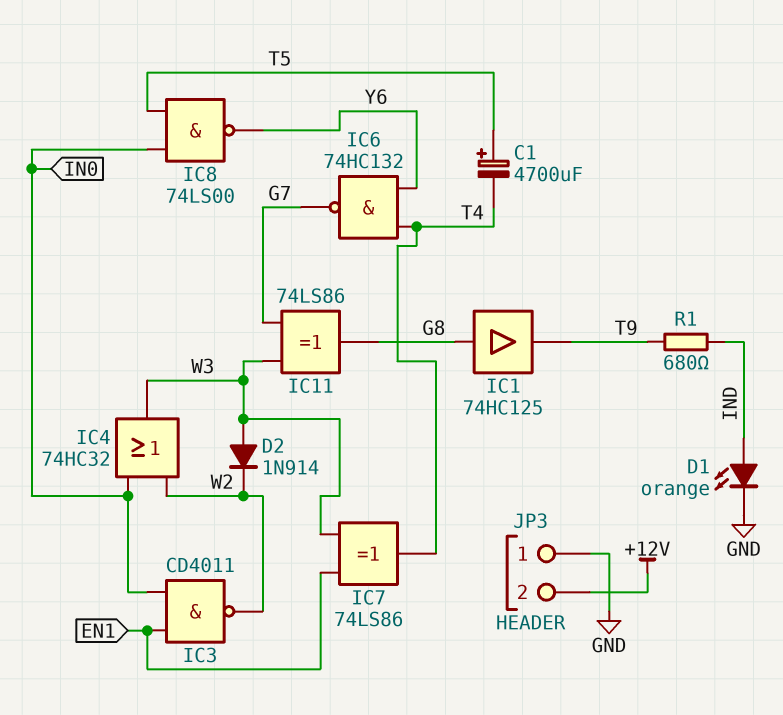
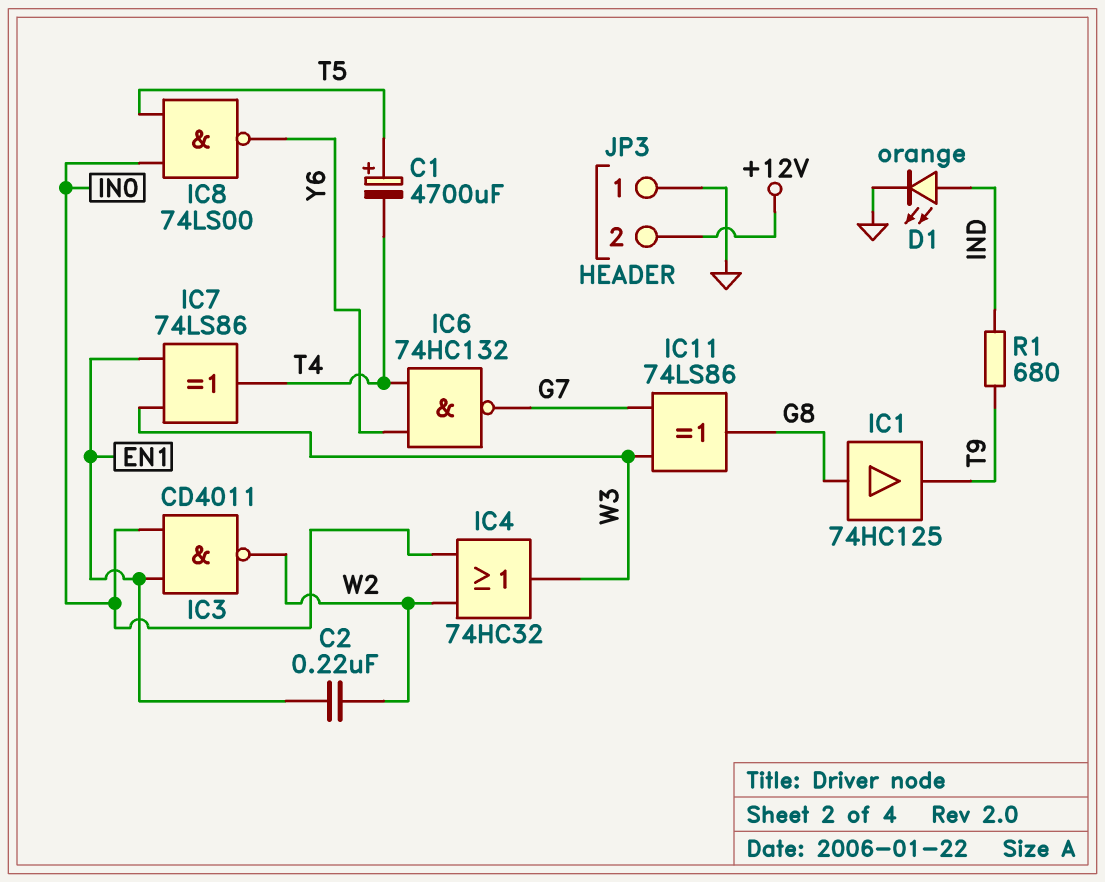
C2: none -> 220nF (EN1, W2)
D2: diode 1N914 (A W3, K W2) -> none

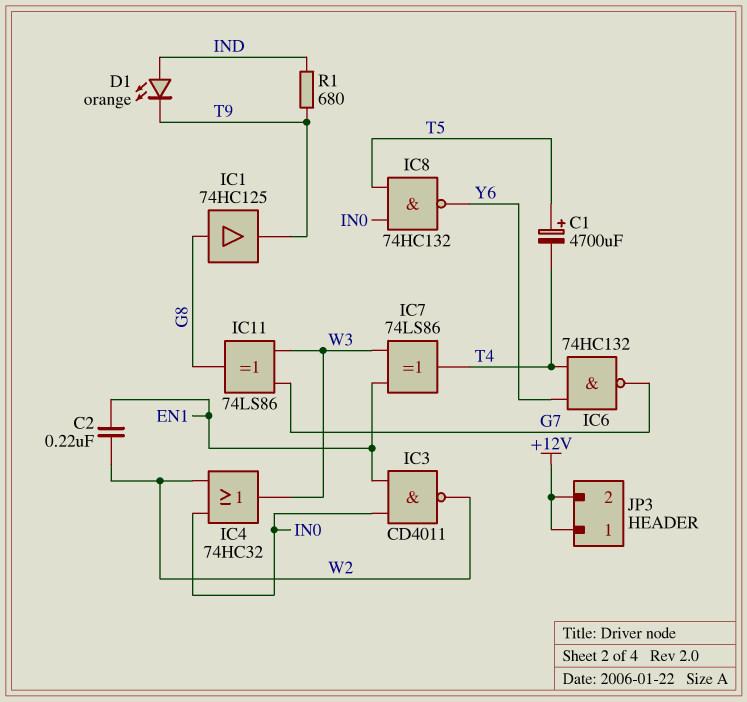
D1: LED orange (A IND, K GND) -> LED orange (A IND, K T9)
IC8: NAND 74LS00 (in IN0, in T5, out Y6) -> NAND 74HC132 (in IN0, in T5, out Y6)
JP3 pin 1: GND -> +12V

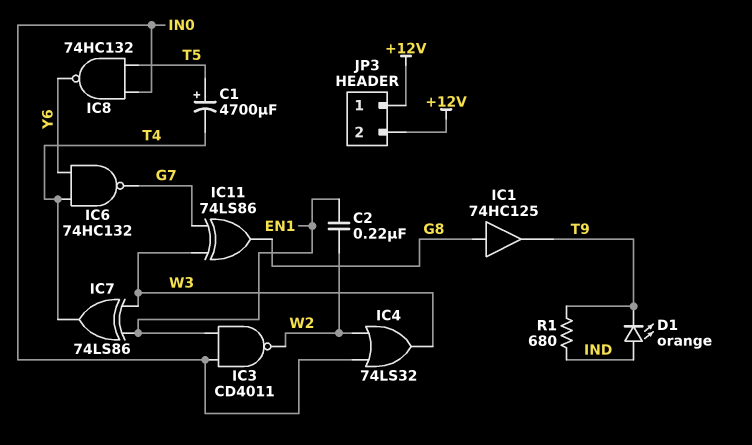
IC4: OR 74HC32 (in IN0, in W2, out W3) -> OR 74LS32 (in IN0, in W2, out W3)

